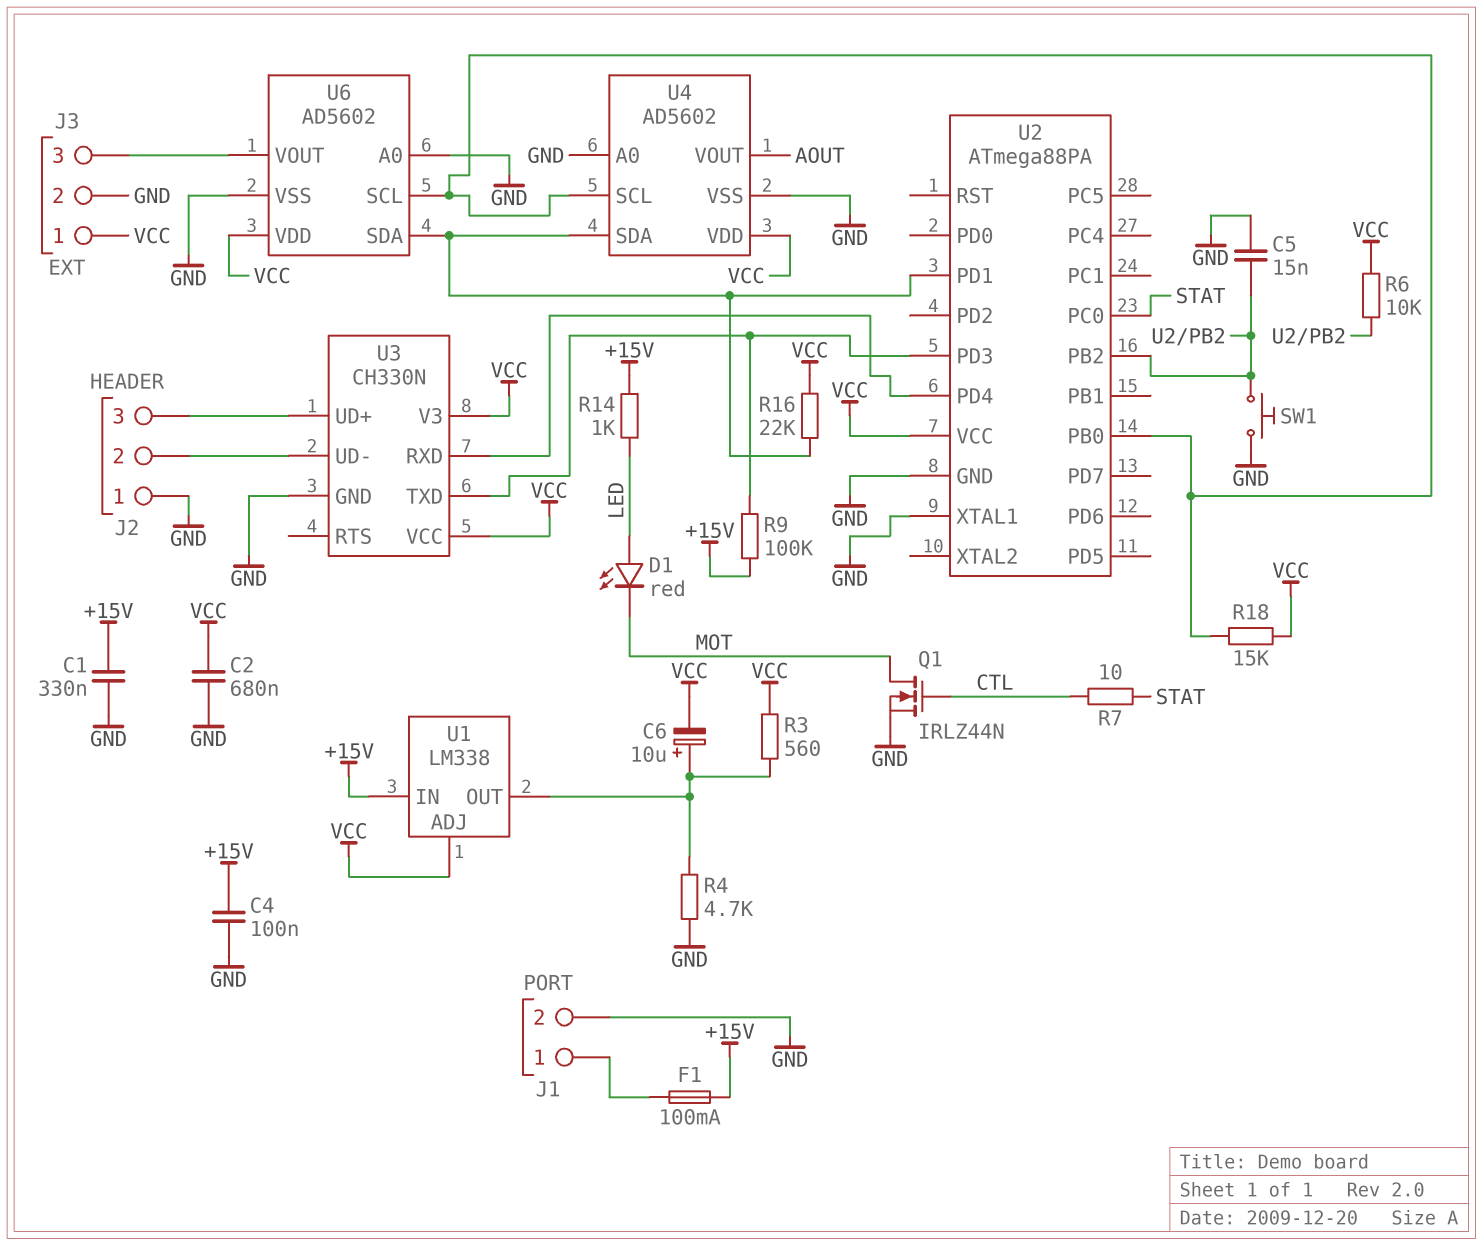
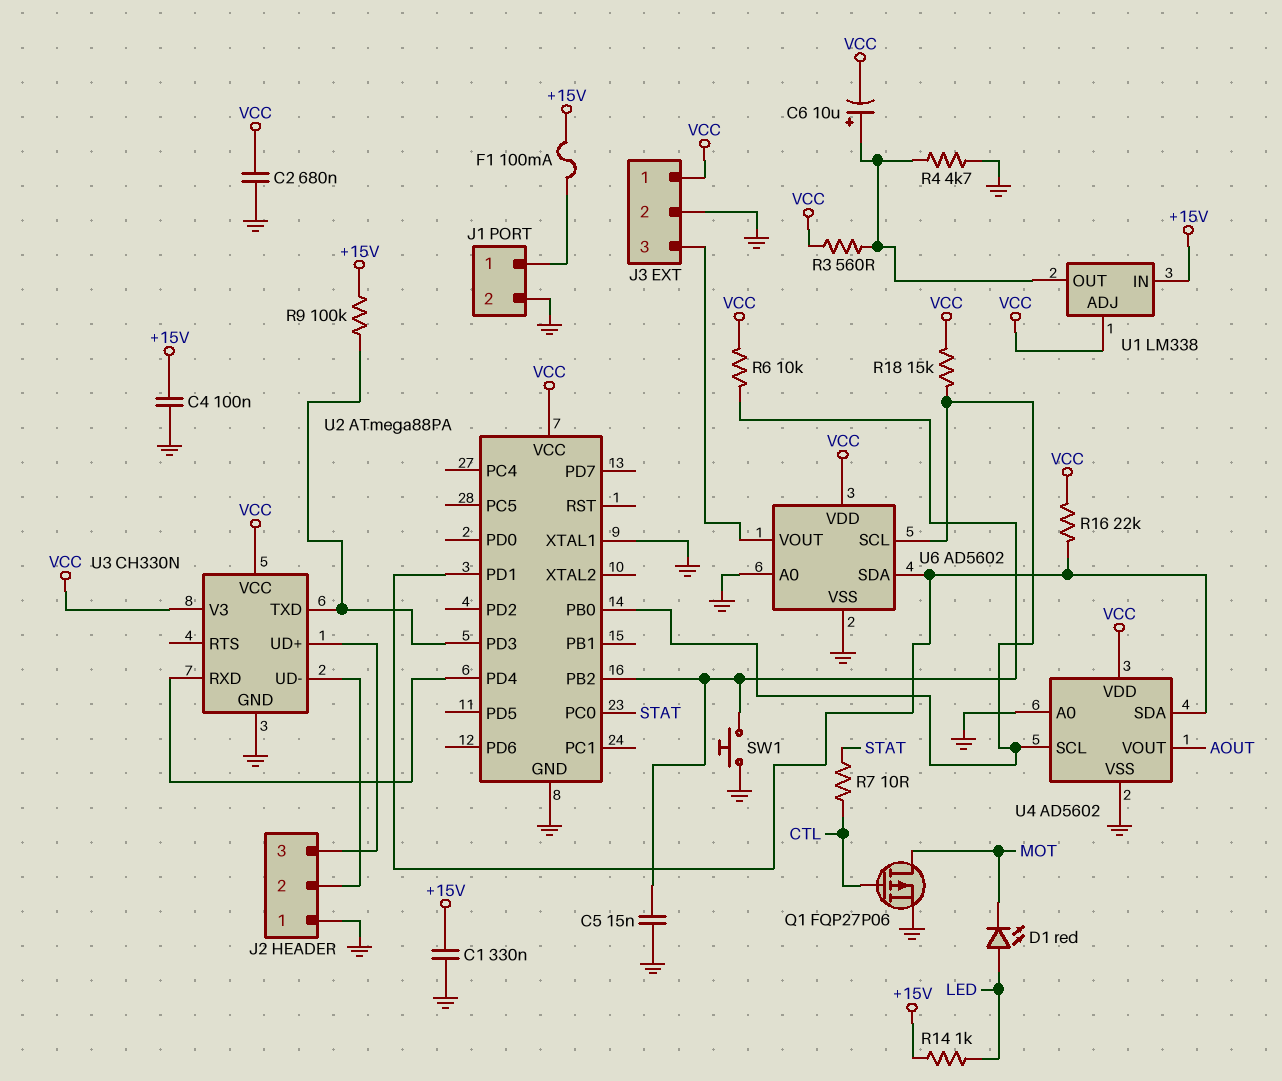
Q1: NMOS IRLZ44N (G CTL, D MOT, S GND) -> PMOS FQP27P06 (G CTL, D MOT, S GND)

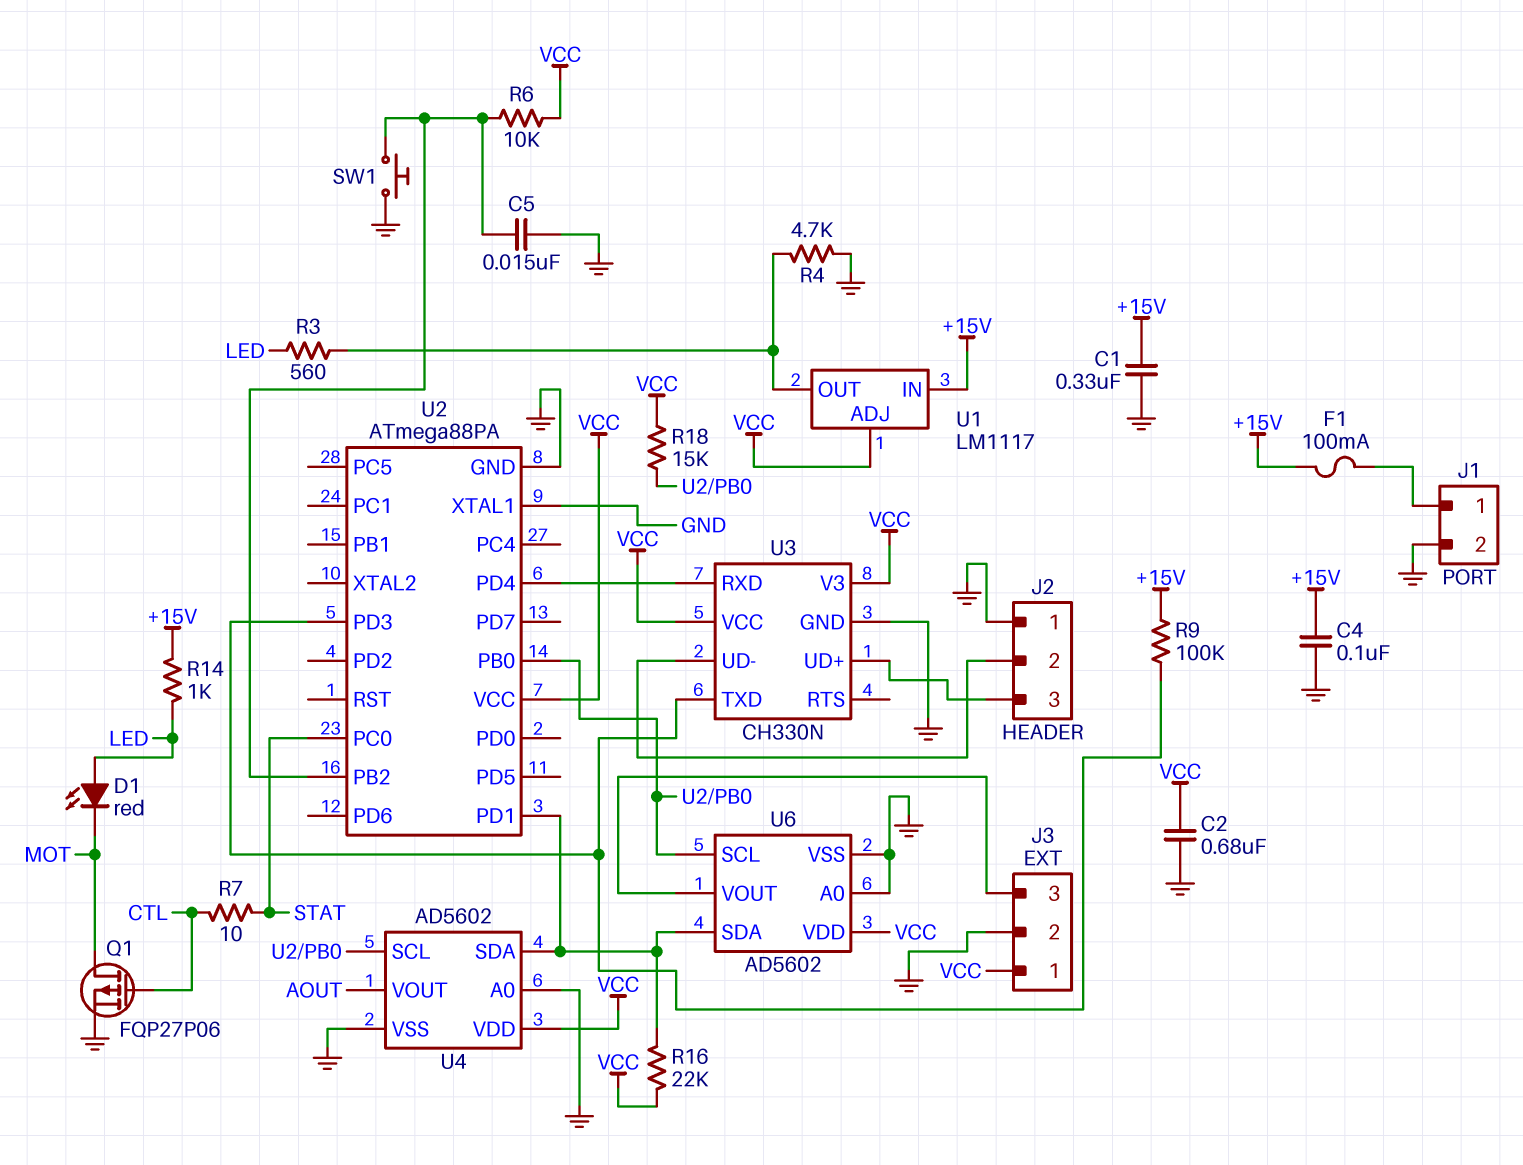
C6: 10uF (plus U1/OUT, minus VCC) -> none
R3: 560 (U1/OUT, VCC) -> 560 (LED, U1/OUT)
U1: LM338 -> LM1117

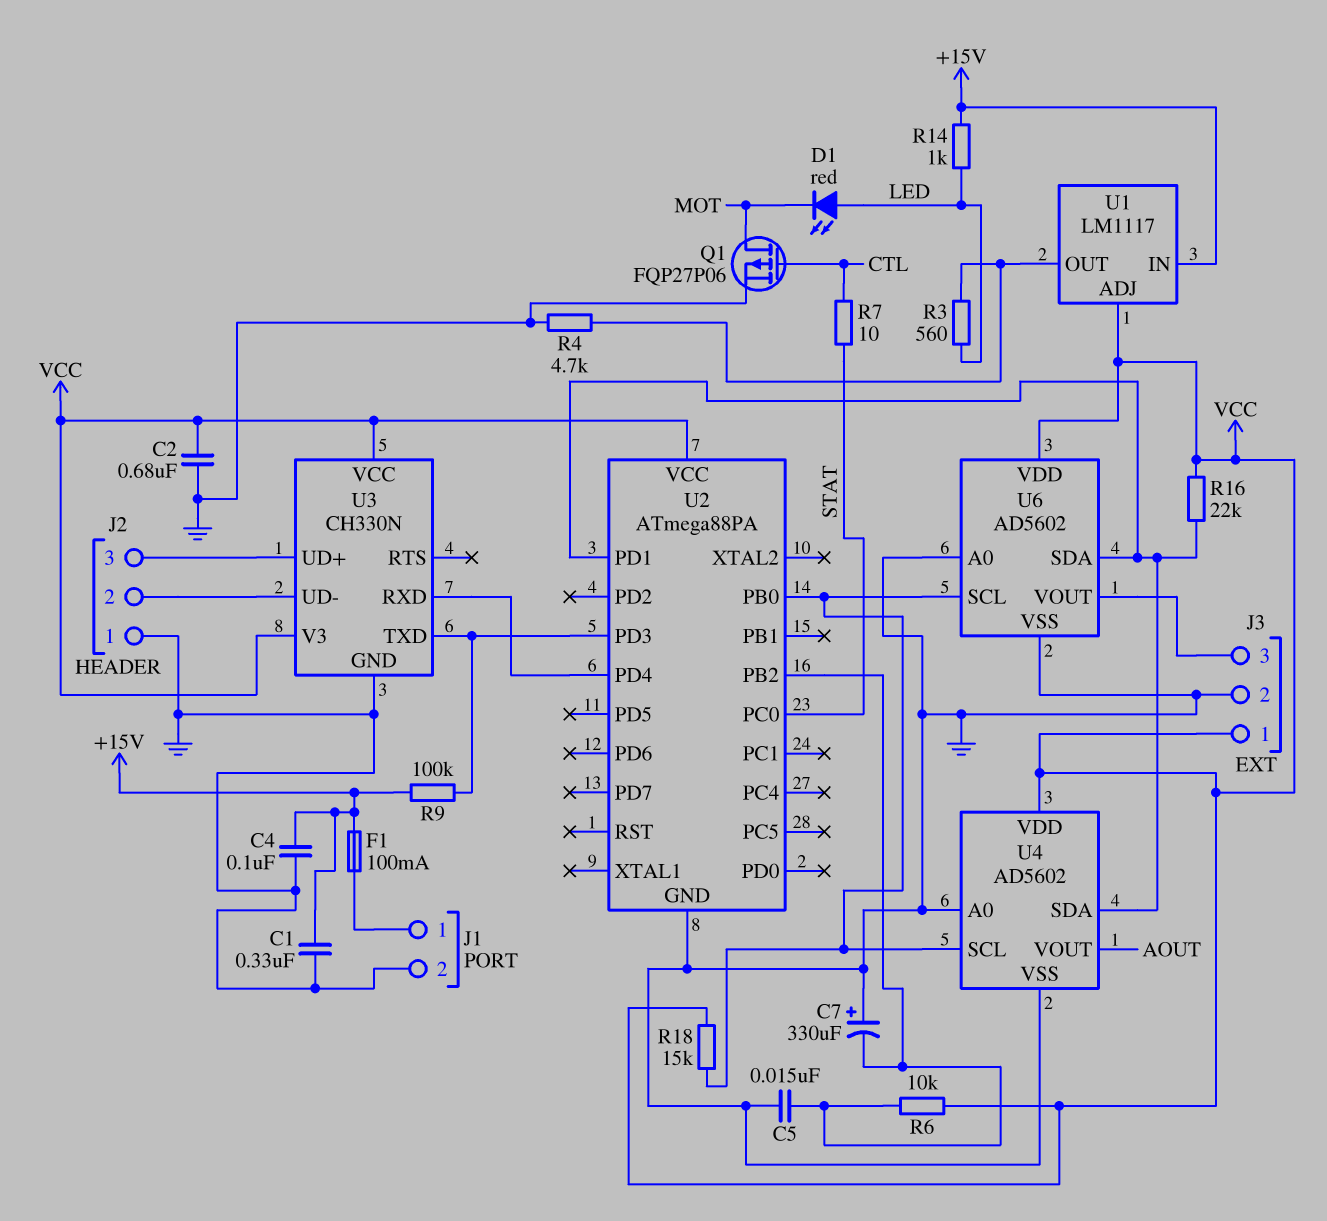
C7: none -> 330uF (plus GND, minus U2/PB2)
SW1: button (GND, U2/PB2) -> none
U2 pin XTAL1: GND -> none

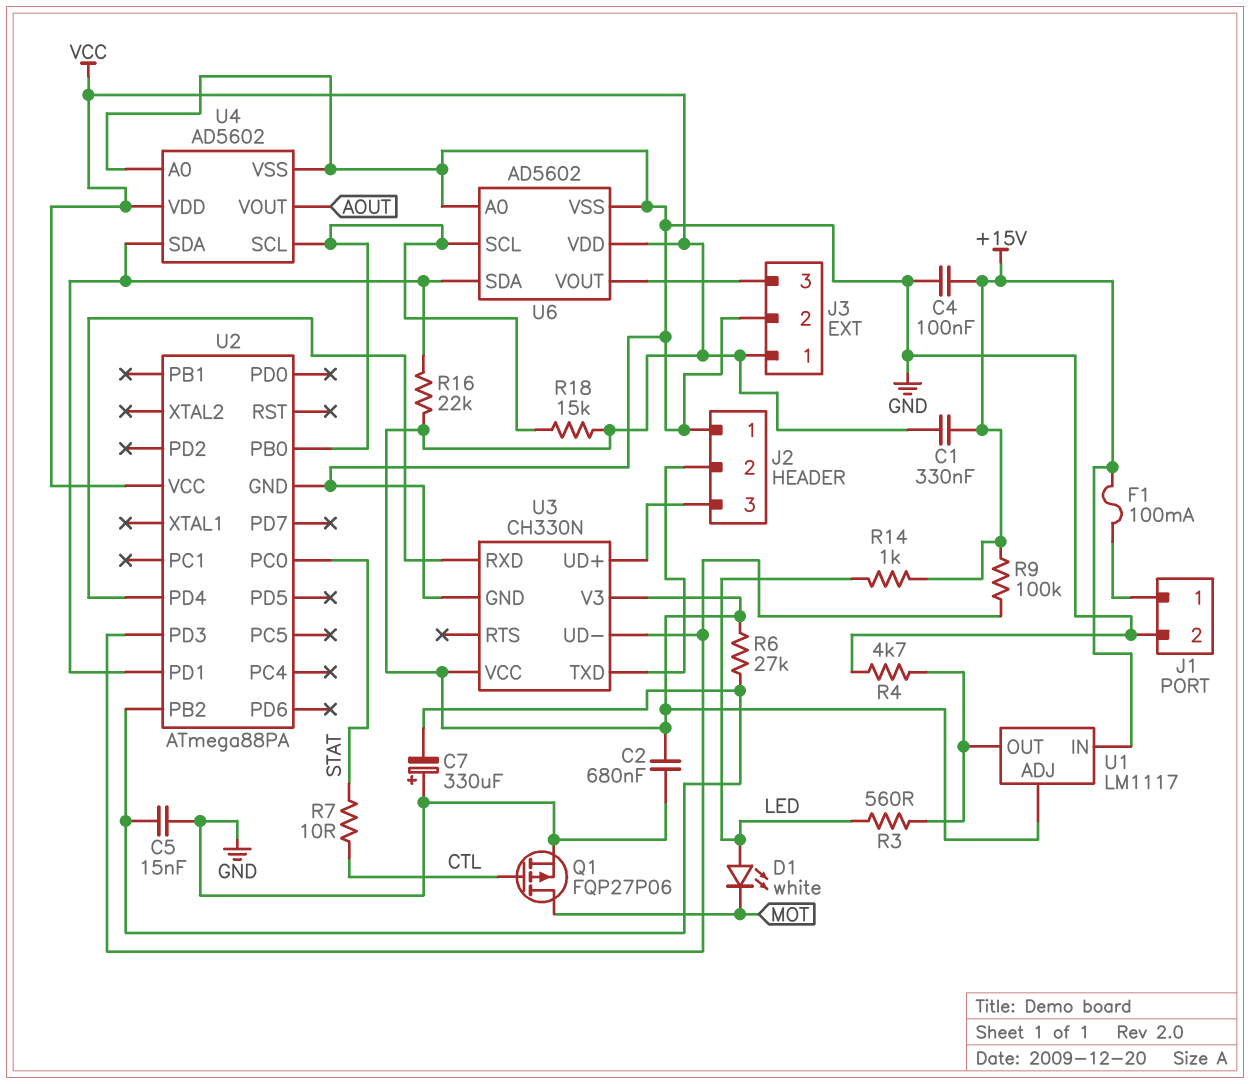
C1: 330nF (+15V, GND) -> 330nF (+15V, VCC)
D1: LED red (A LED, K MOT) -> LED white (A LED, K MOT)
R6: 10k (U2/PB2, VCC) -> 27k (U2/PB2, VCC)
U3 pin TXD: U2/PD3 -> J2/2
U3 pin UD-: J2/2 -> U2/PD3

